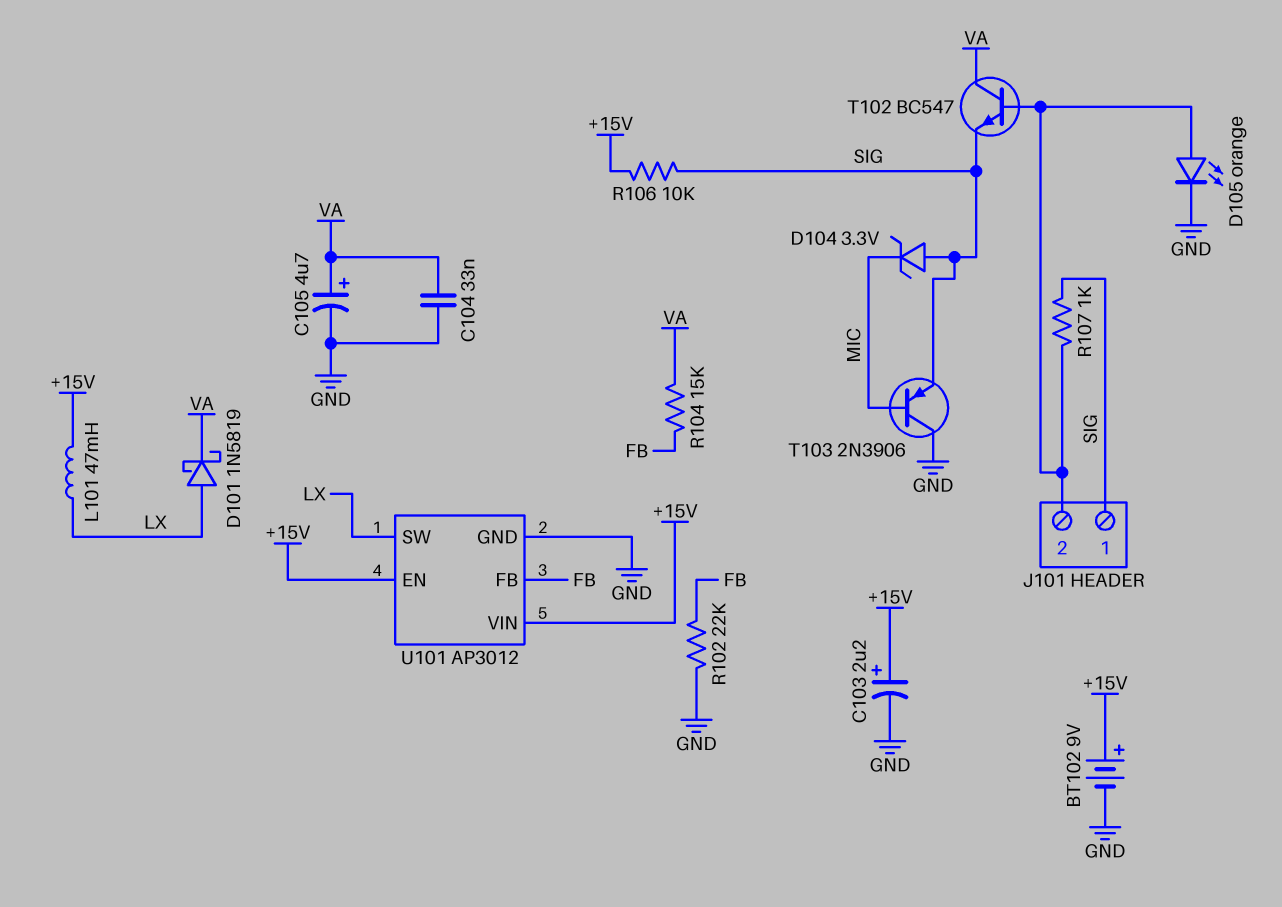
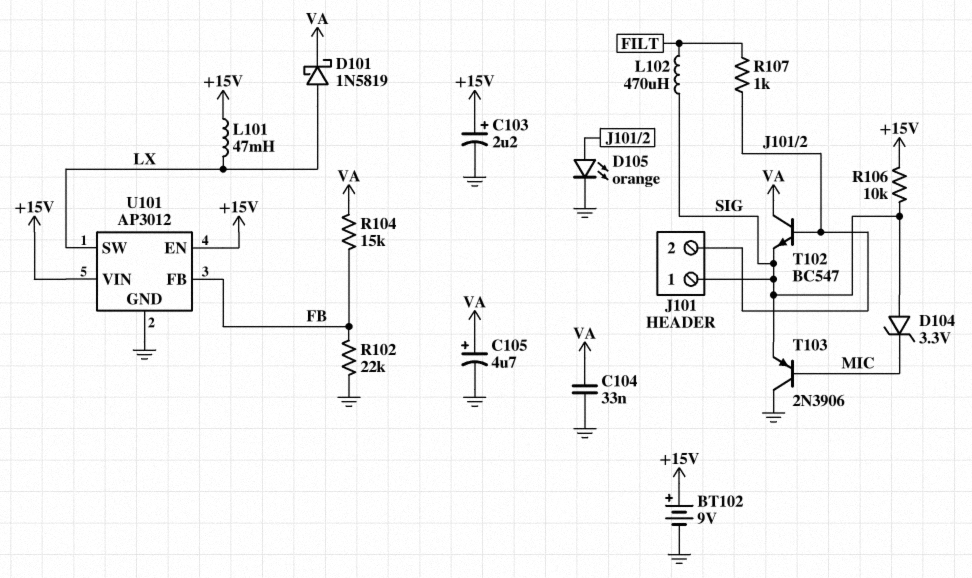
L102: none -> 470uH (FILT, SIG)
R107: 1k (J101/2, SIG) -> 1k (FILT, J101/2)

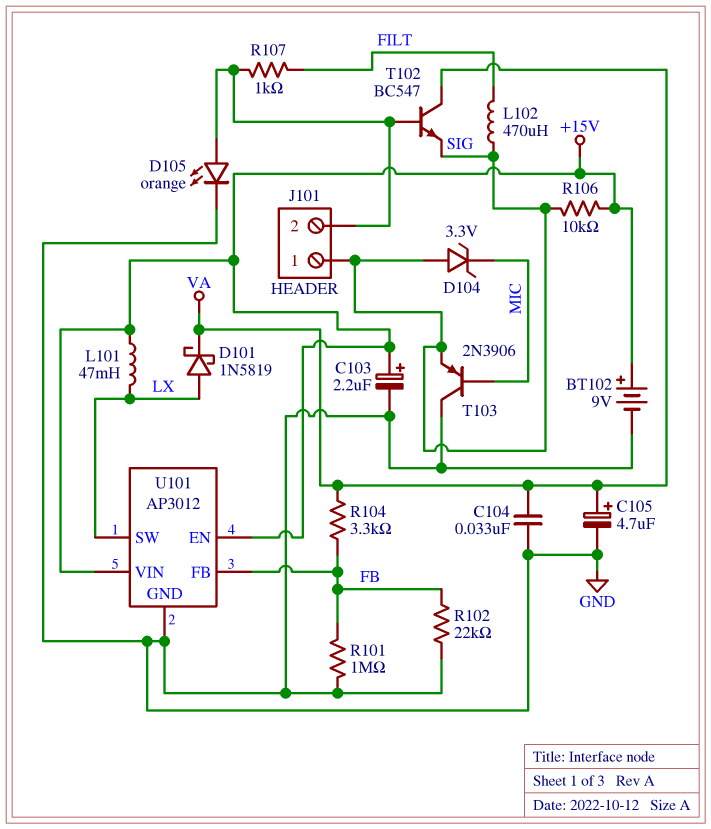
R101: none -> 1M (FB, GND)
R104: 15k (FB, VA) -> 3.3k (FB, VA)

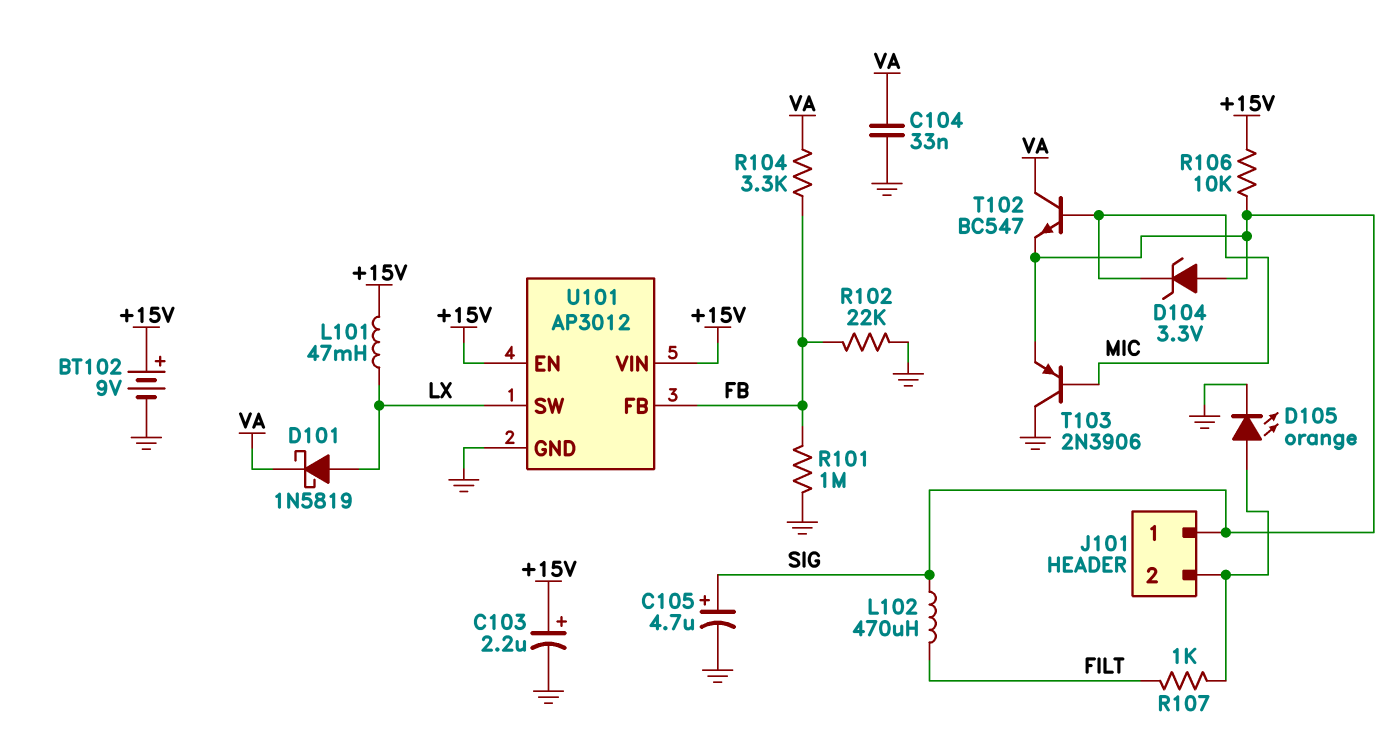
C105: 4.7uF (plus VA, minus GND) -> 4.7uF (plus SIG, minus GND)
T102: NPN BC547 (B J101/2, C VA, E SIG) -> NPN BC547 (B MIC, C VA, E SIG)

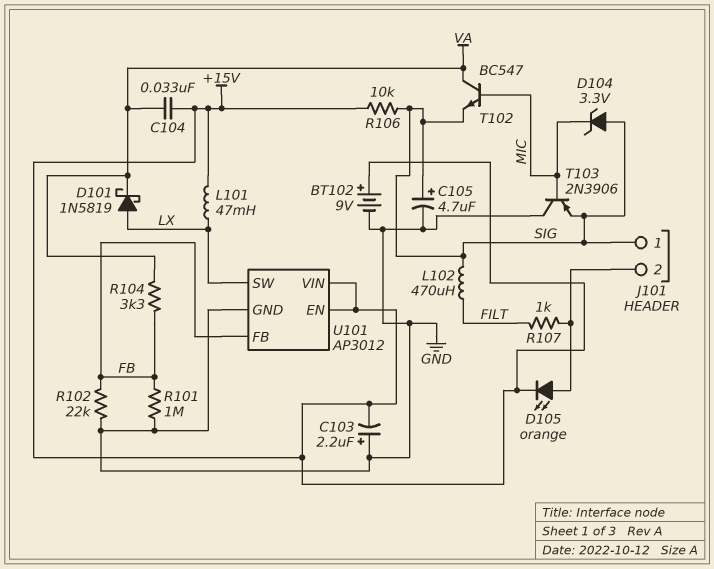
C103: 2.2uF (plus +15V, minus GND) -> 2.2uF (plus GND, minus +15V)
C104: 33nF (GND, VA) -> 33nF (+15V, VA)
D105: LED orange (A J101/2, K GND) -> LED orange (A J101/2, K +15V)

